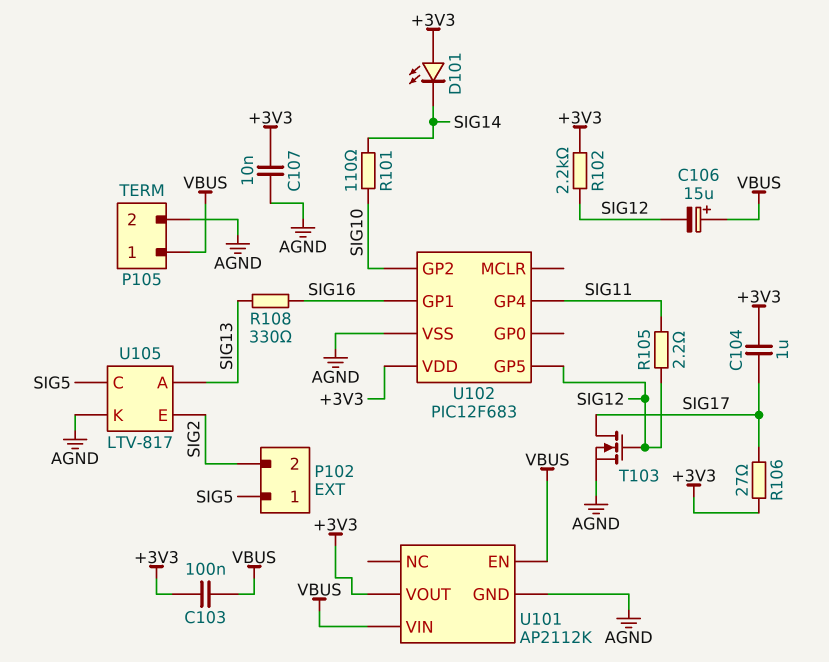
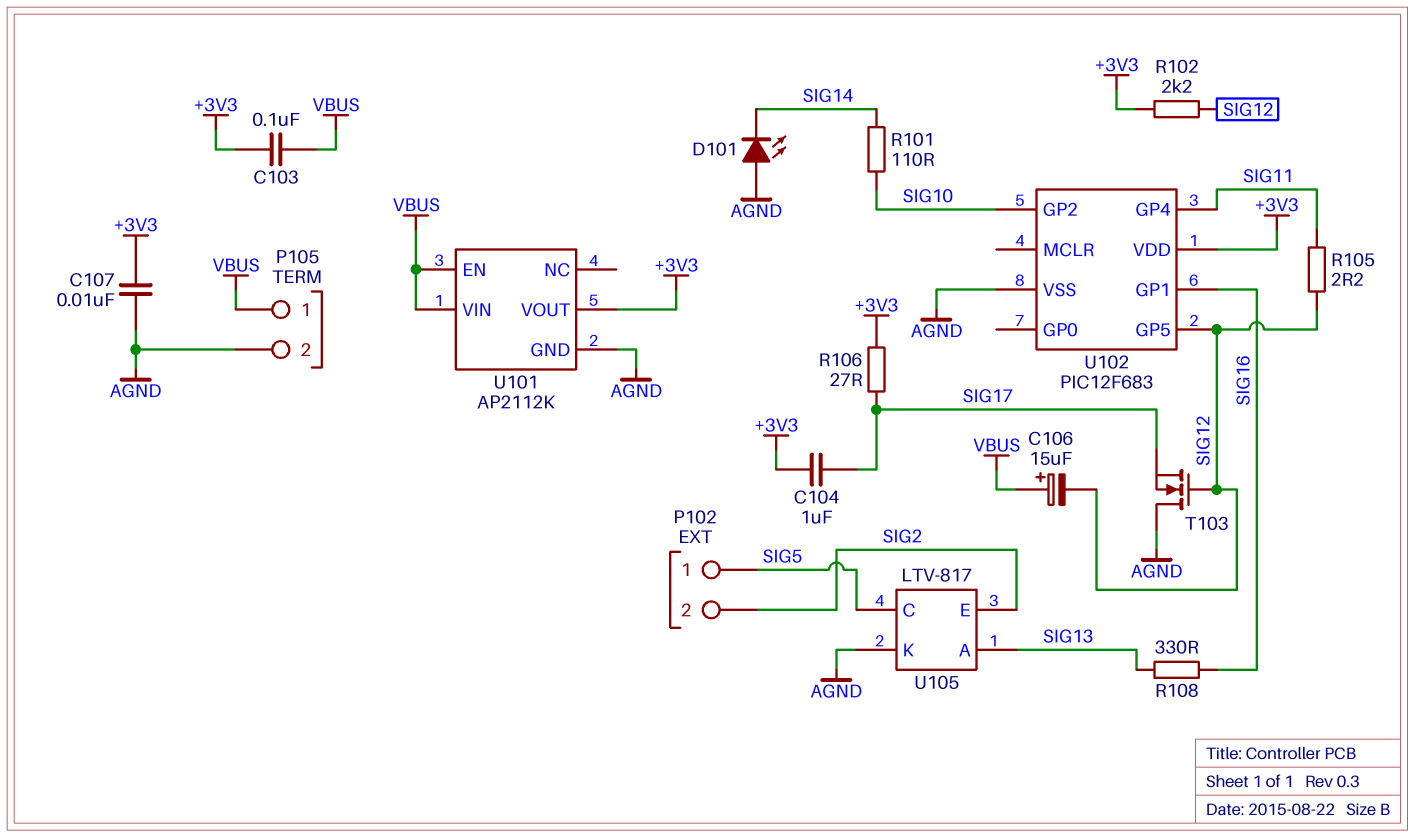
D101: LED (A +3V3, K SIG14) -> LED (A AGND, K SIG14)
T103: NMOS (G SIG12, D SIG17, S AGND) -> NMOS (G SIG12, D AGND, S SIG17)

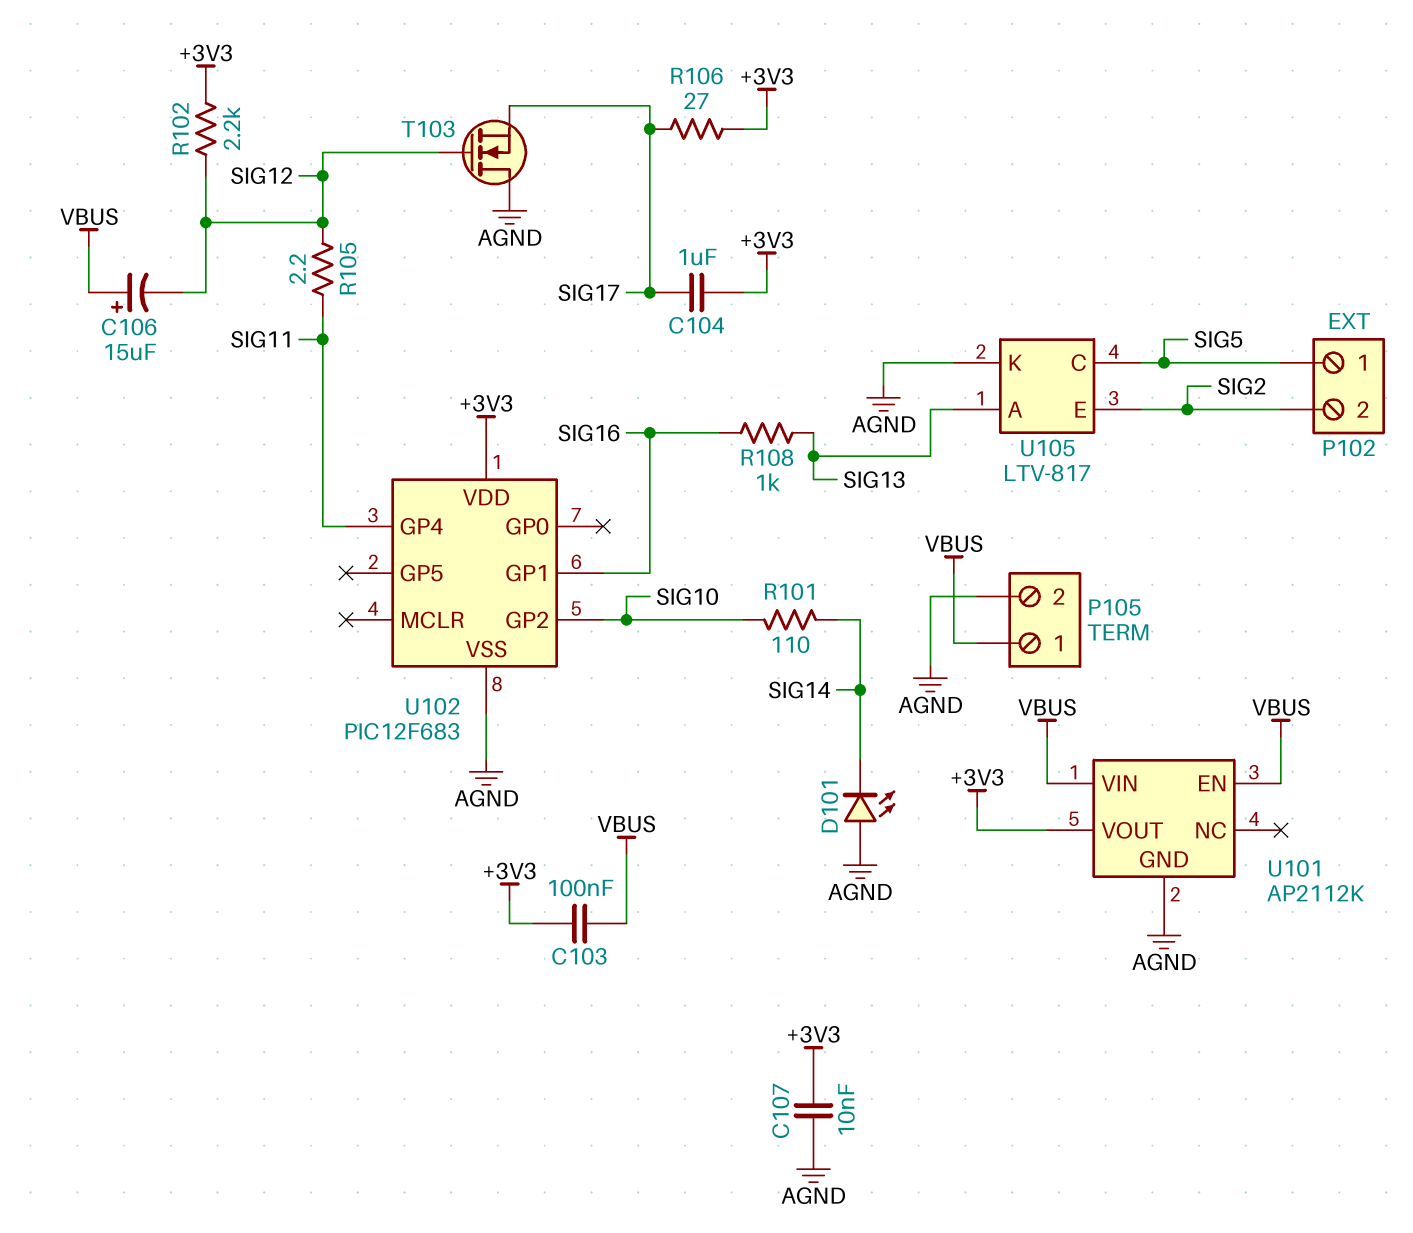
R108: 330 (SIG13, SIG16) -> 1k (SIG13, SIG16)
U102 pin GP5: SIG12 -> none

